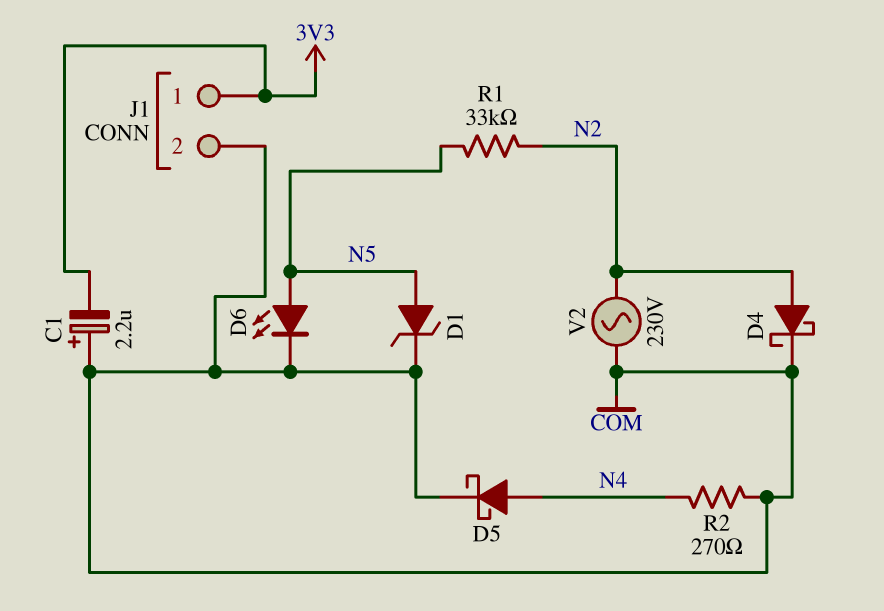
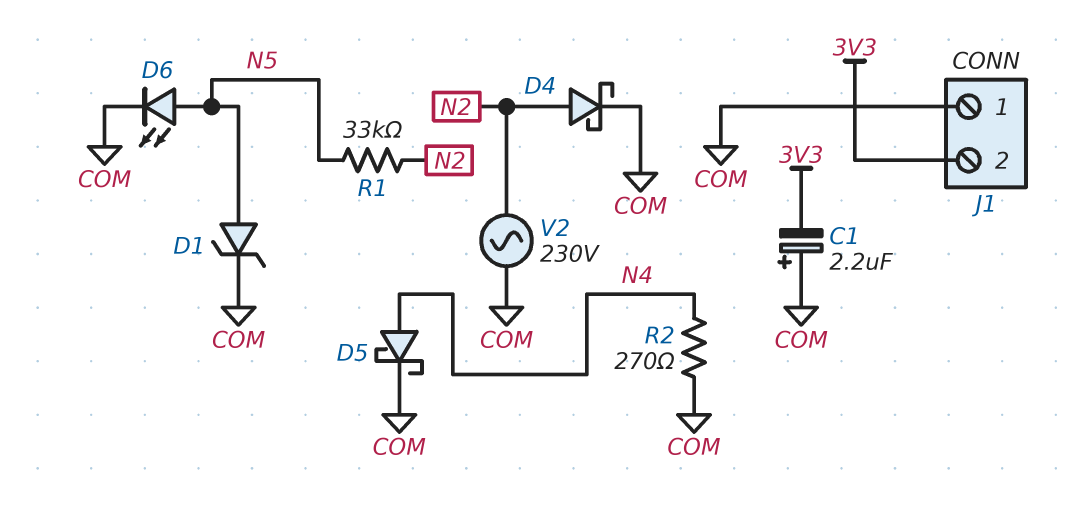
J1 pin 1: 3V3 -> COM
J1 pin 2: COM -> 3V3

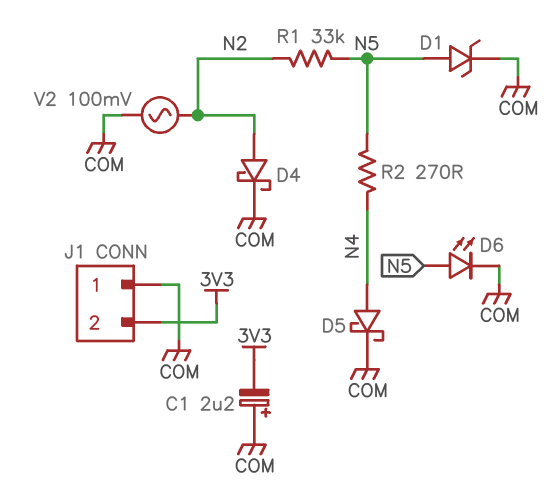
R2: 270 (COM, N4) -> 270 (N4, N5)
V2: AC 230V (COM, N2) -> AC 100mV (COM, N2)

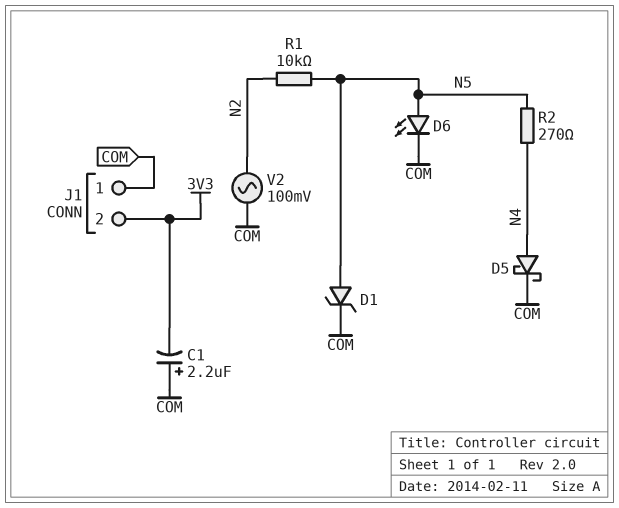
D4: schottky (A N2, K COM) -> none
R1: 33k (N2, N5) -> 10k (N2, N5)

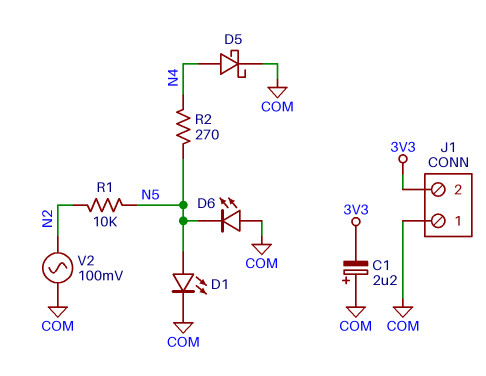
D1: zener (A N5, K COM) -> LED (A N5, K COM)
D6: LED (A N5, K COM) -> LED (A COM, K N5)

